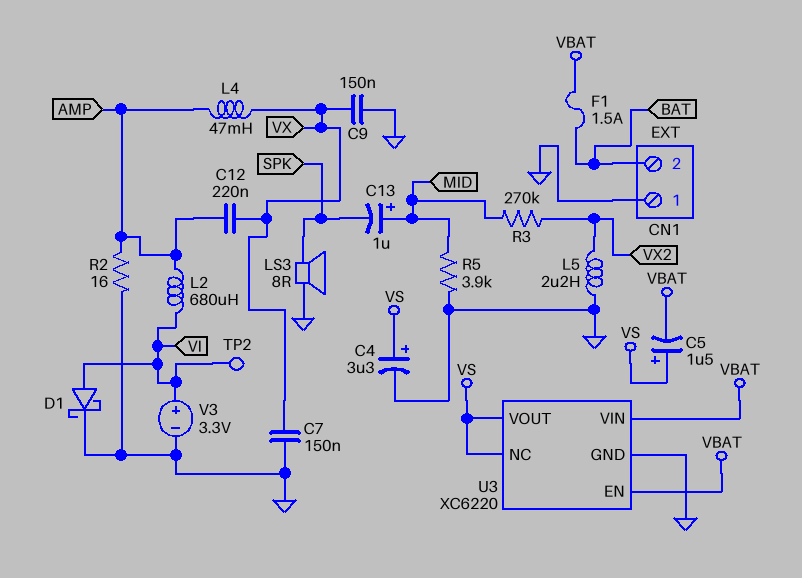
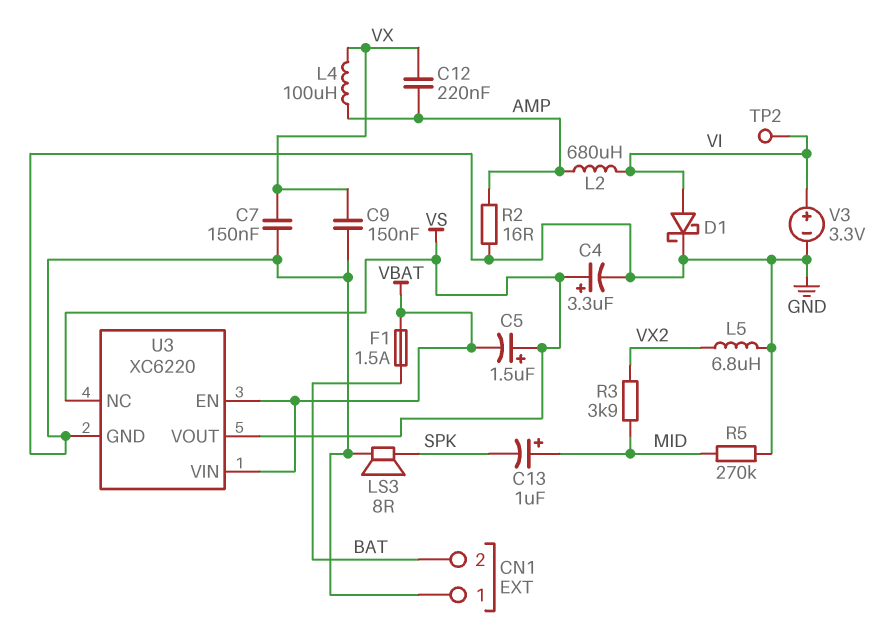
L4: 47mH (AMP, VX) -> 100uH (AMP, VX)
L5: 2.2uH (GND, VX2) -> 6.8uH (GND, VX2)
R3: 270k (MID, VX2) -> 3.9k (MID, VX2)
R5: 3.9k (GND, MID) -> 270k (GND, MID)

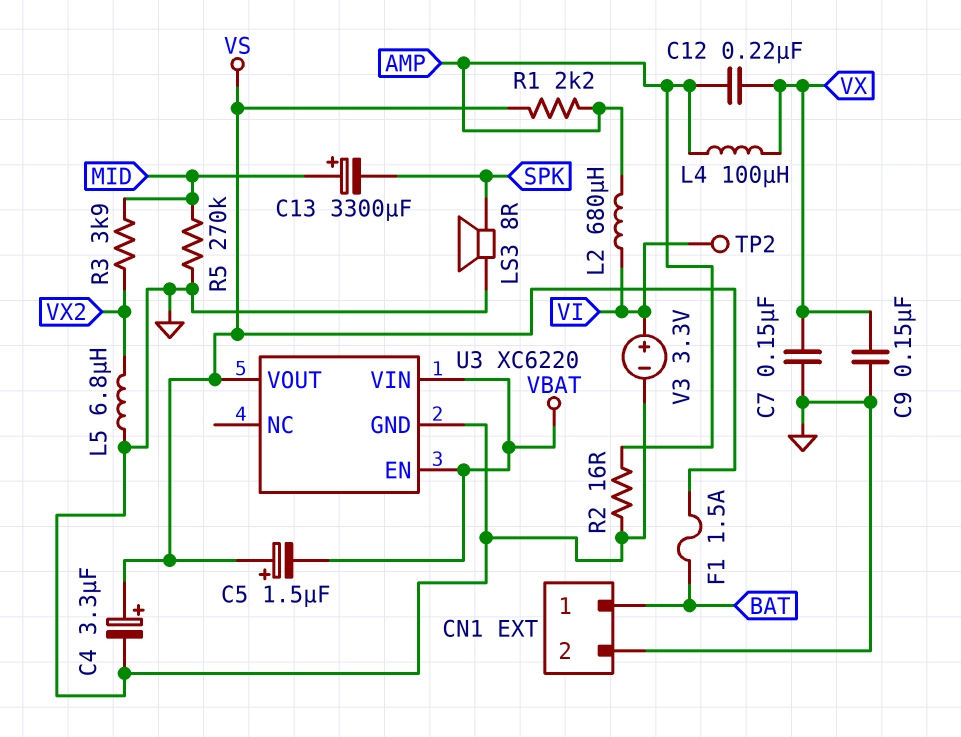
C13: 1uF (plus MID, minus SPK) -> 3300uF (plus MID, minus SPK)
CN1 pin 1: GND -> BAT
CN1 pin 2: BAT -> GND
D1: schottky (A VI, K GND) -> none
F1: 1.5A (BAT, VBAT) -> 1.5A (BAT, VS)
R1: none -> 2.2k (AMP, VS)
U3 pin NC: VS -> none

